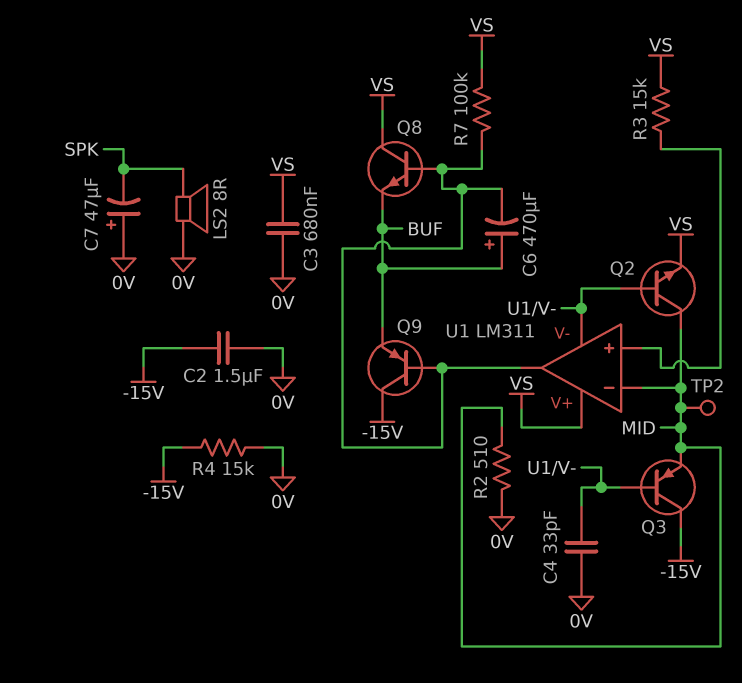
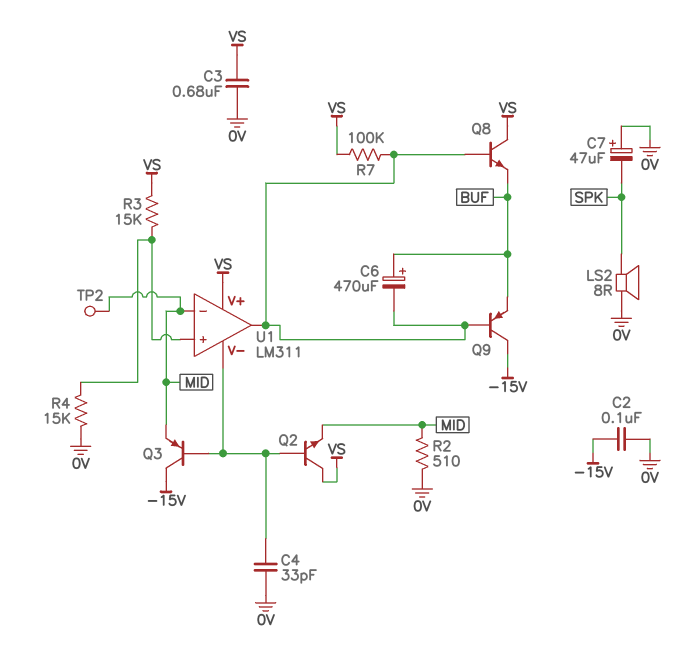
C2: 1.5uF (-15V, 0V) -> 100nF (-15V, 0V)
Q2: NPN (B U1/V-, C MID, E VS) -> NPN (B U1/V-, C VS, E MID)
R4: 15k (-15V, 0V) -> 15k (0V, U1/in+)

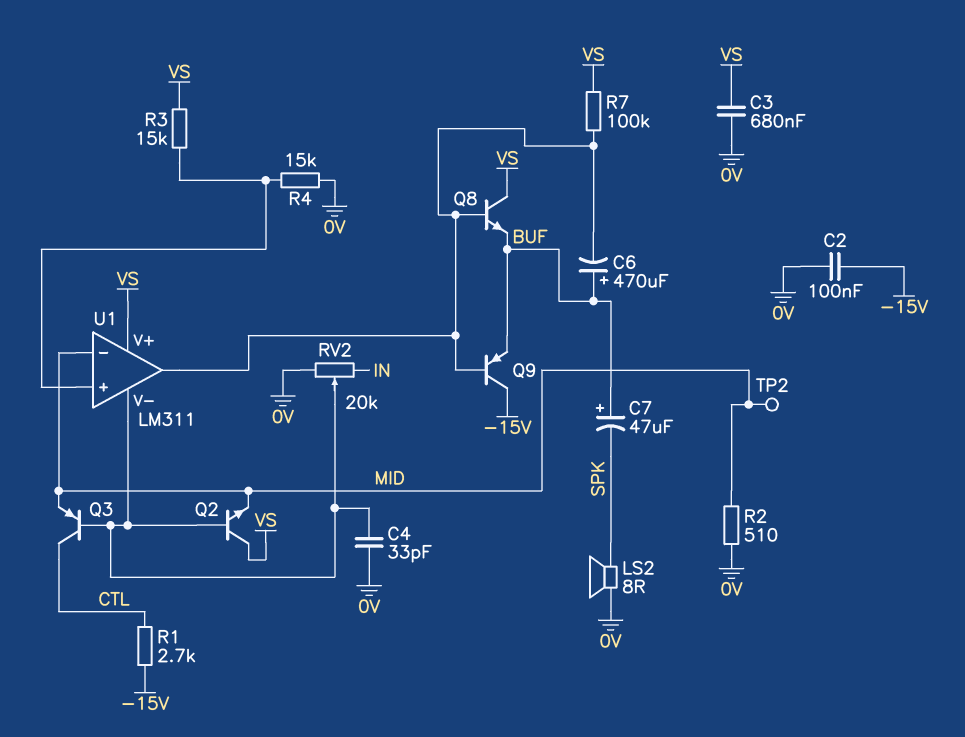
C7: 47uF (plus 0V, minus SPK) -> 47uF (plus BUF, minus SPK)
Q3: PNP (B U1/V-, C -15V, E MID) -> PNP (B U1/V-, C CTL, E MID)
R1: none -> 2.7k (-15V, CTL)
RV2: none -> 20k (0V, IN, wiper U1/V-)

